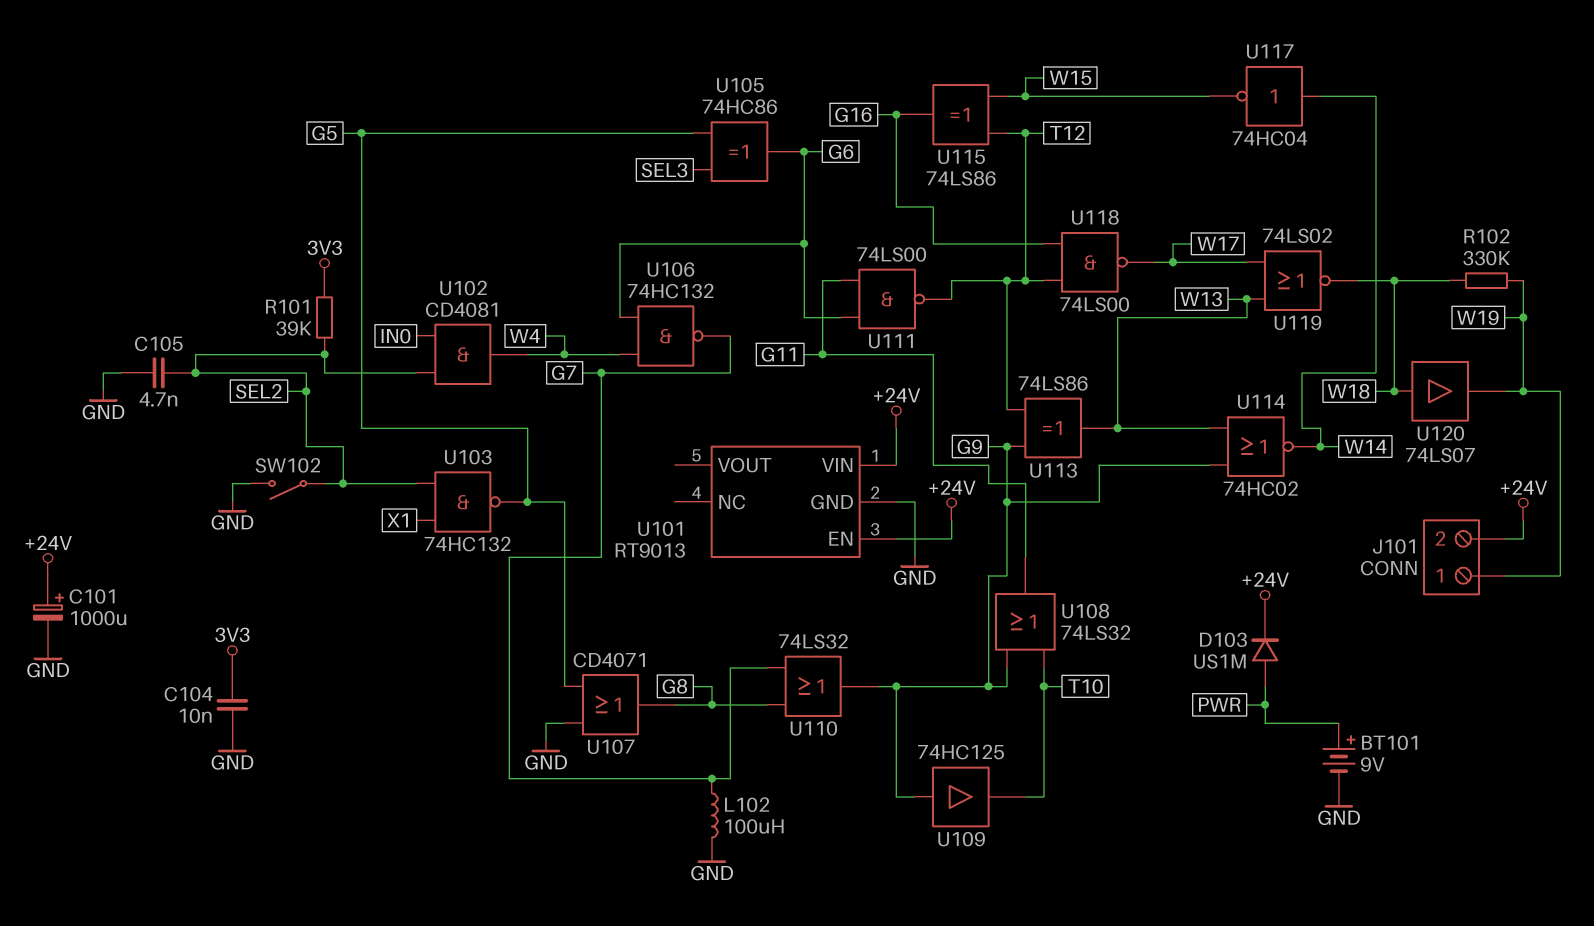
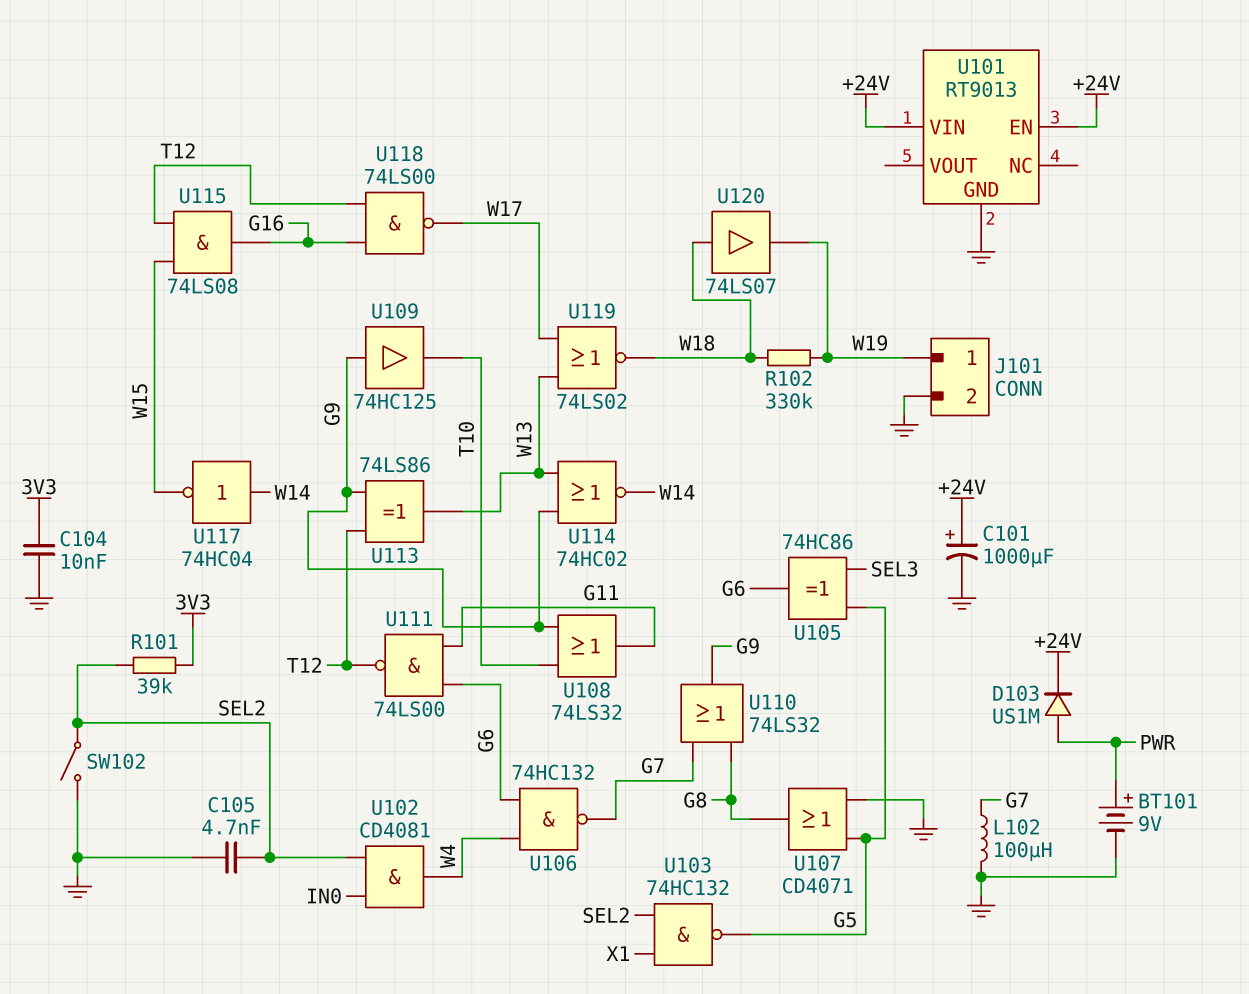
J101 pin 2: +24V -> GND
U115: XOR 74LS86 (in T12, in W15, out G16) -> AND 74LS08 (in T12, in W15, out G16)

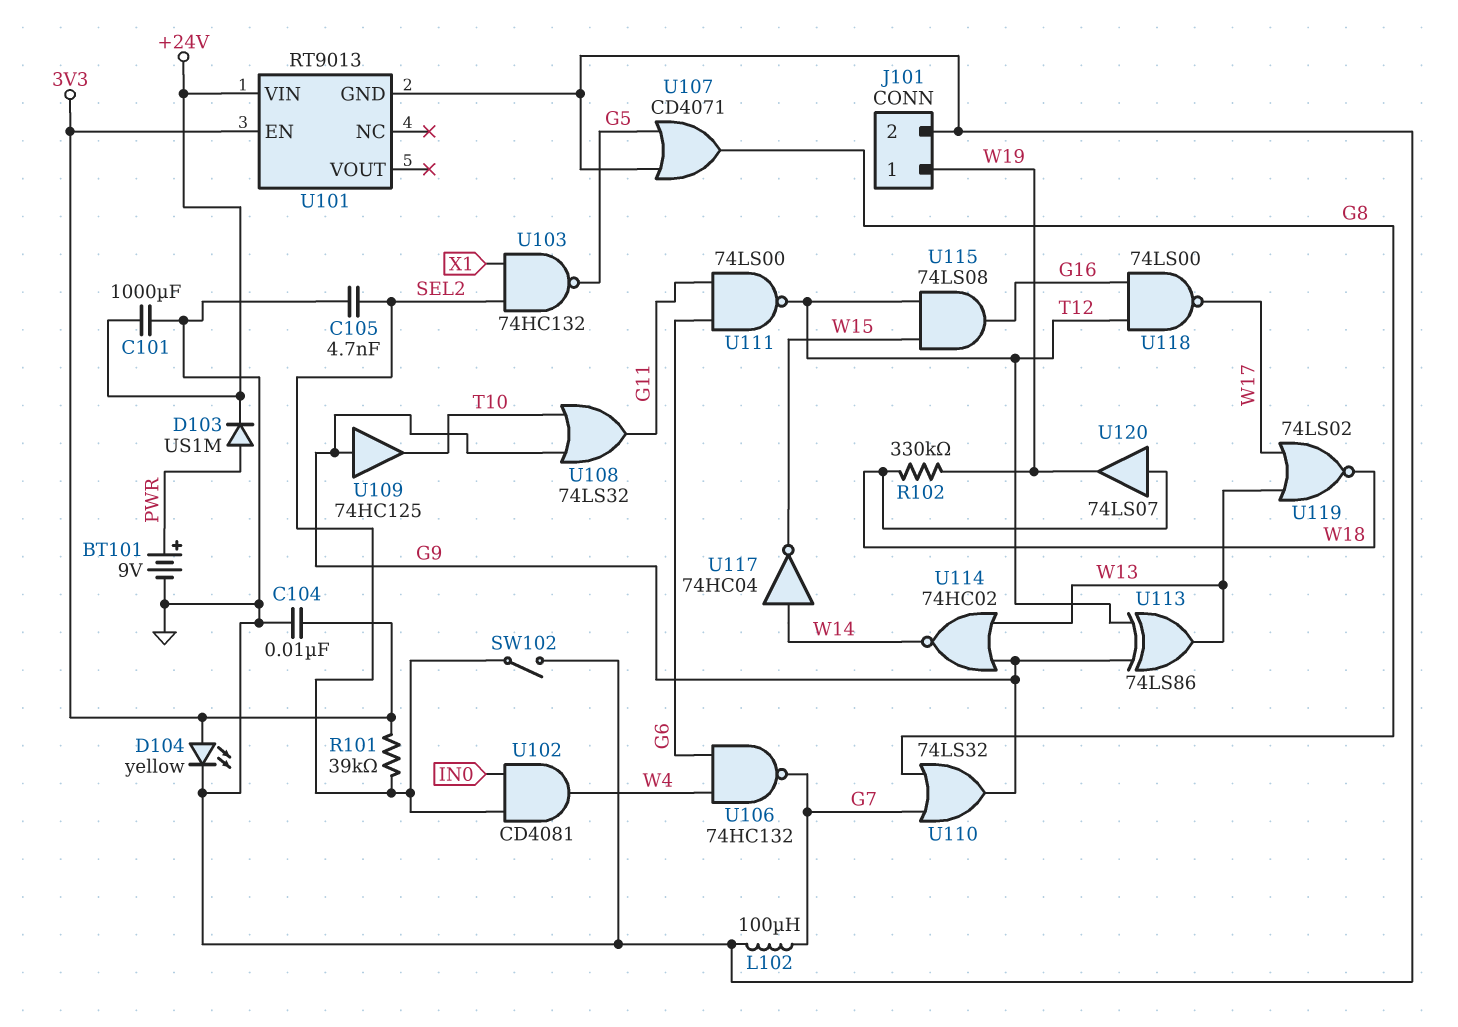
C101: 1000uF (plus +24V, minus GND) -> 1000uF (+24V, GND)
D104: none -> LED yellow (A 3V3, K GND)
U101 pin EN: +24V -> 3V3
U105: XOR 74HC86 (in G5, in SEL3, out G6) -> none

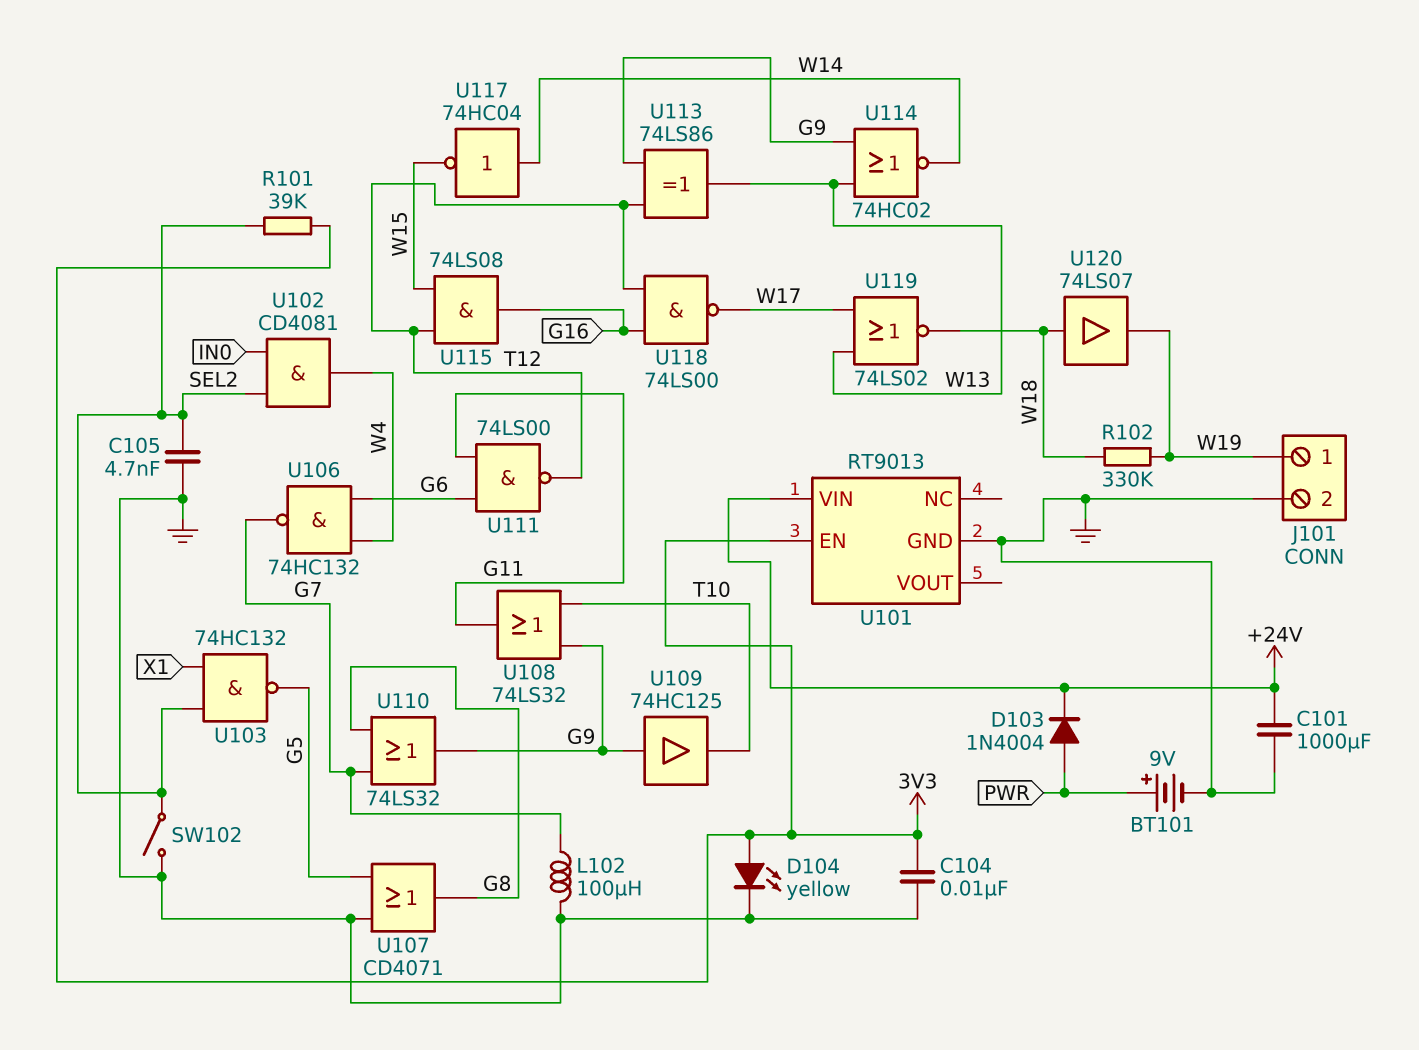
D103: diode US1M (A PWR, K +24V) -> diode 1N4004 (A PWR, K +24V)

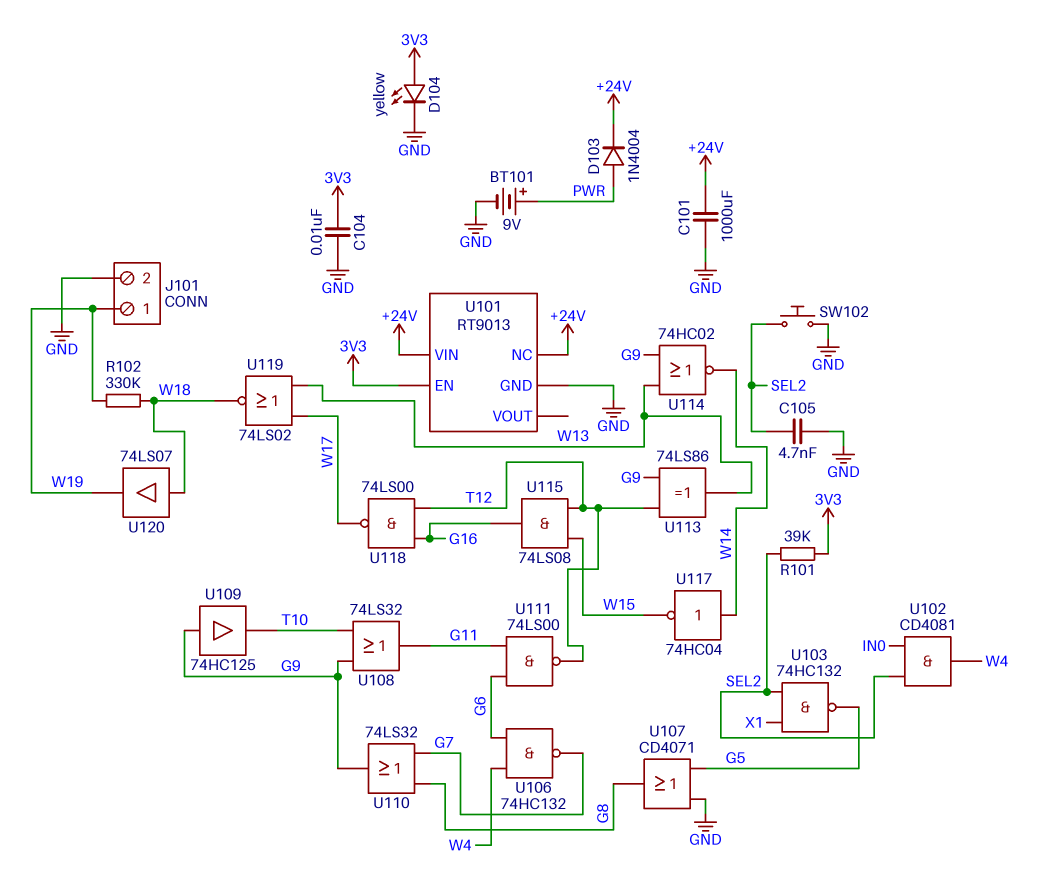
L102: 100uH (G7, GND) -> none
SW102: switch (GND, SEL2) -> button (GND, SEL2)
U101 pin NC: none -> +24V

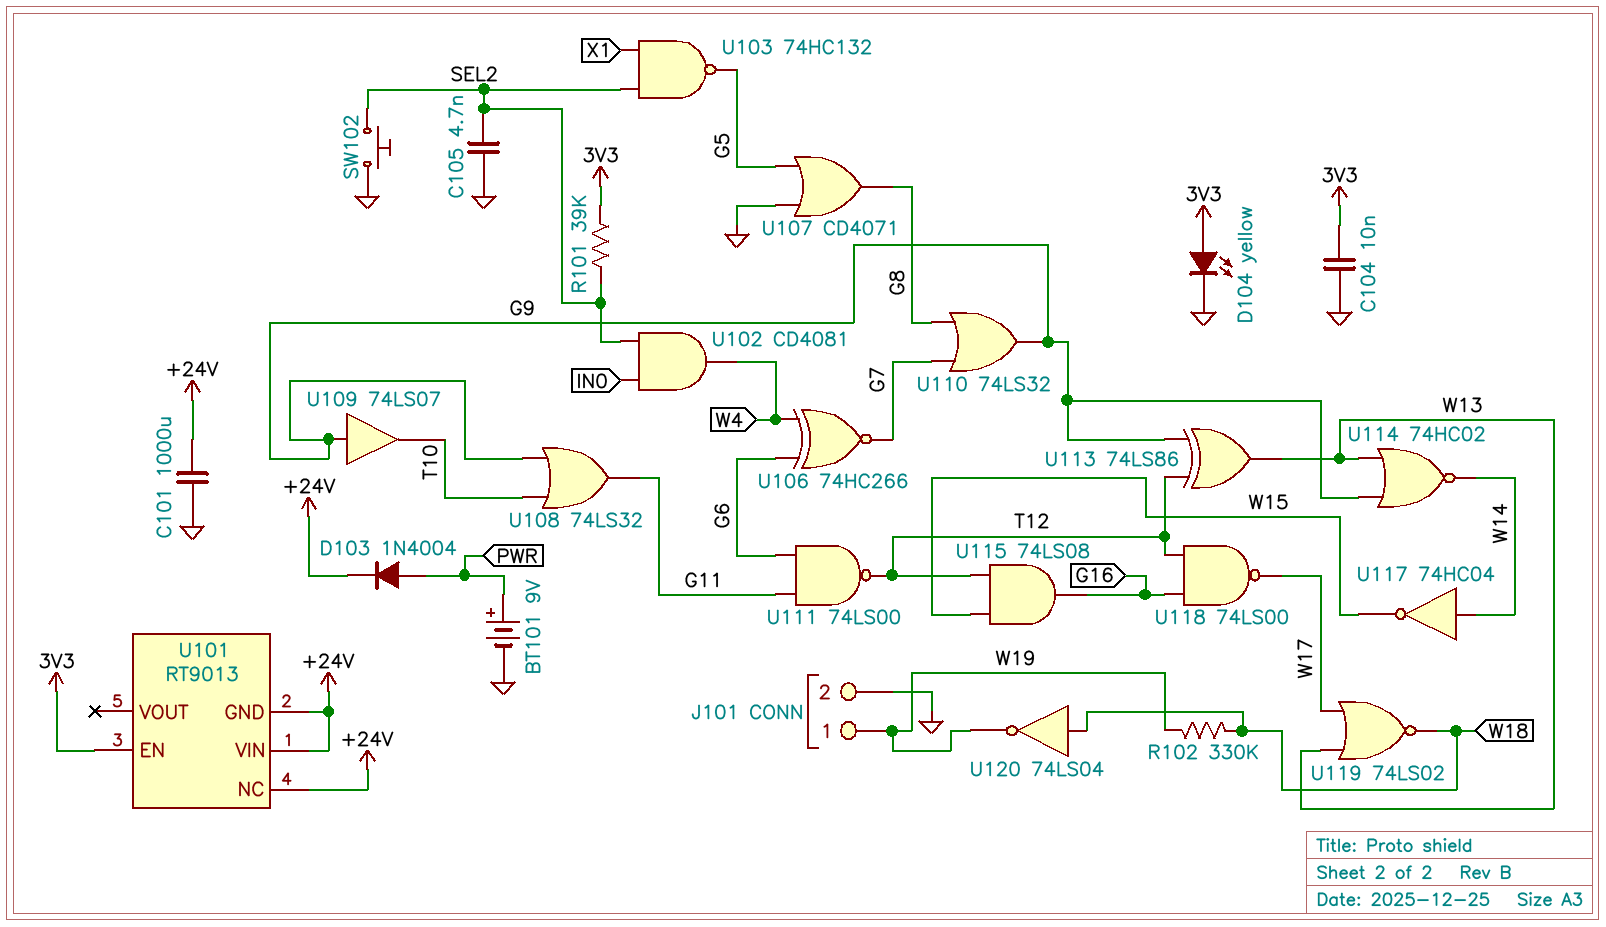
U101 pin GND: GND -> +24V
U106: NAND 74HC132 (in G6, in W4, out G7) -> XNOR 74HC266 (in G6, in W4, out G7)
U109: buffer 74HC125 (in G9, out T10) -> buffer 74LS07 (in G9, out T10)
U120: buffer 74LS07 (in W18, out W19) -> NOT 74LS04 (in W18, out W19)

